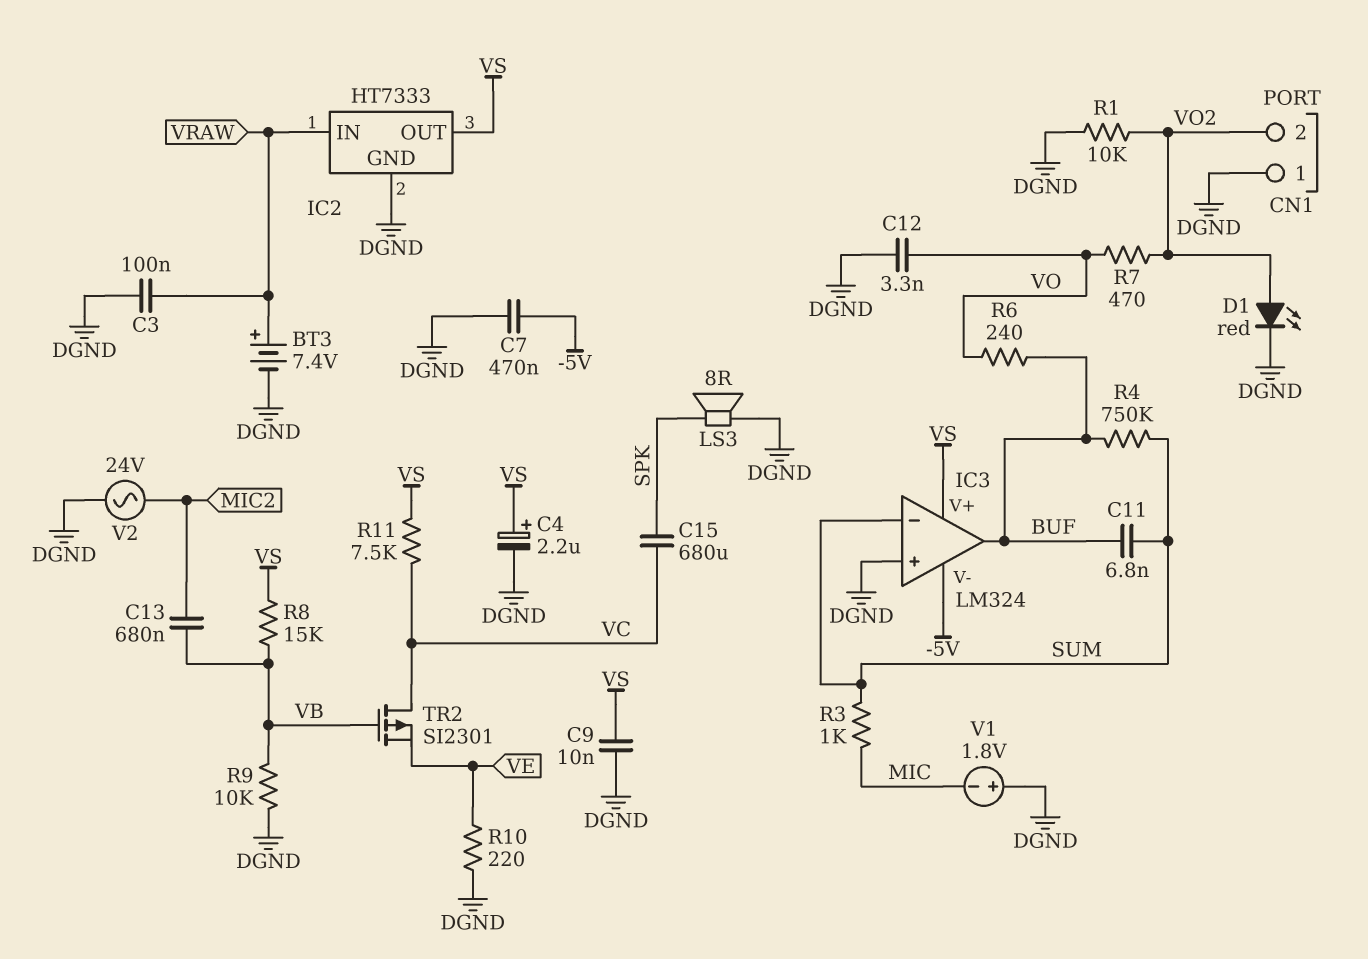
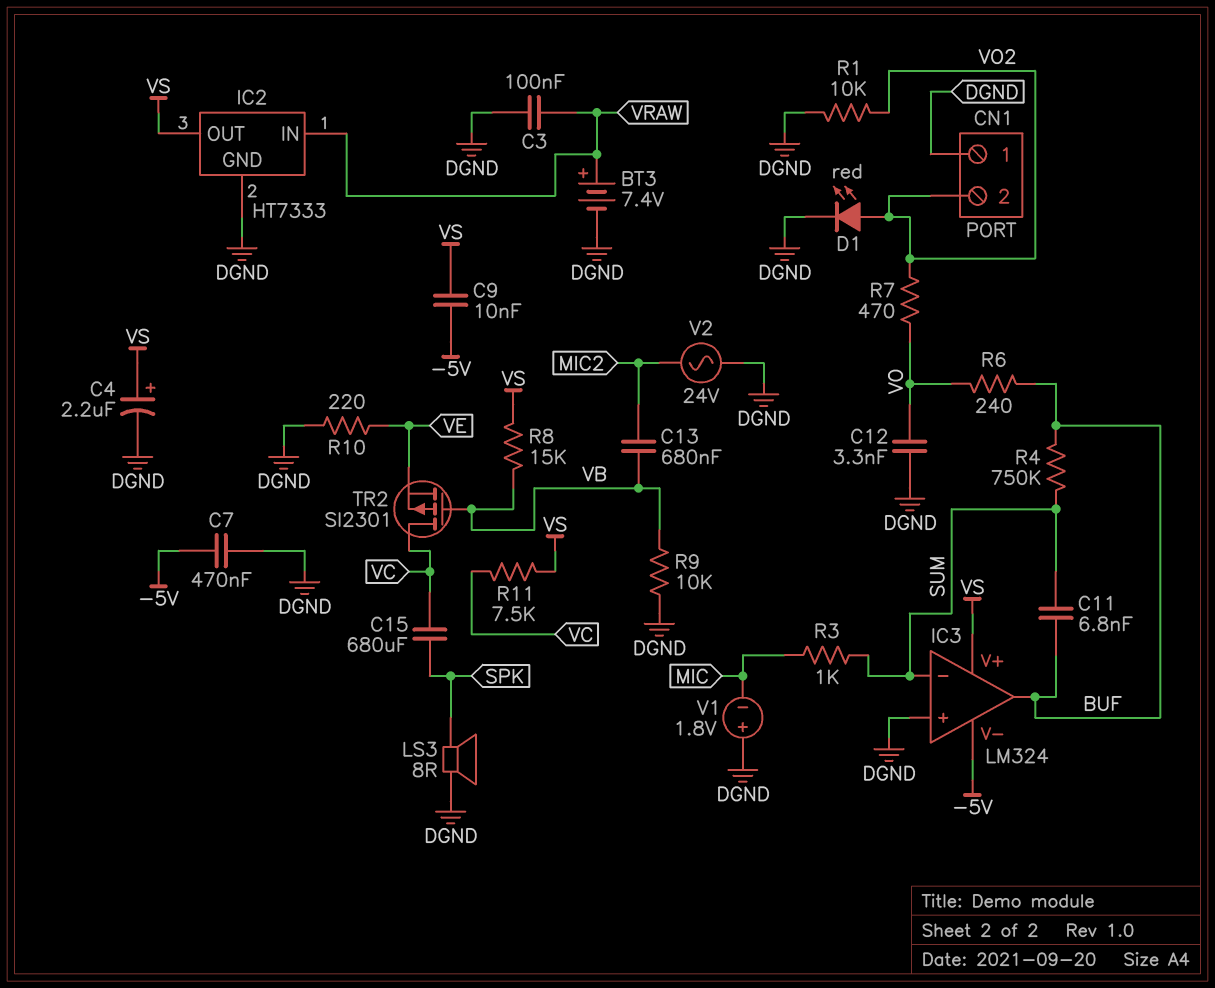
C9: 10nF (DGND, VS) -> 10nF (-5V, VS)

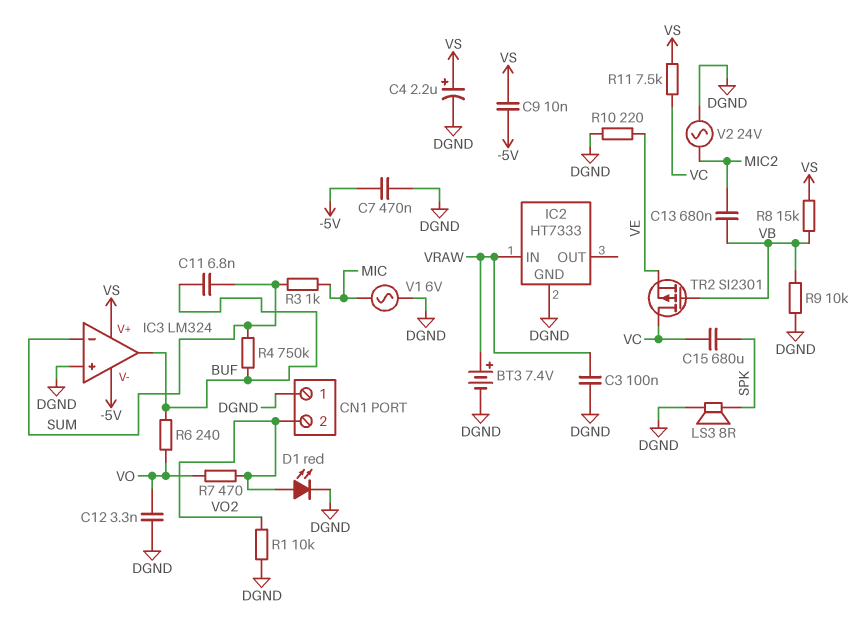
IC2 pin OUT: VS -> none
V1: 1.8V (plus DGND, minus MIC) -> AC 6V (DGND, MIC)

